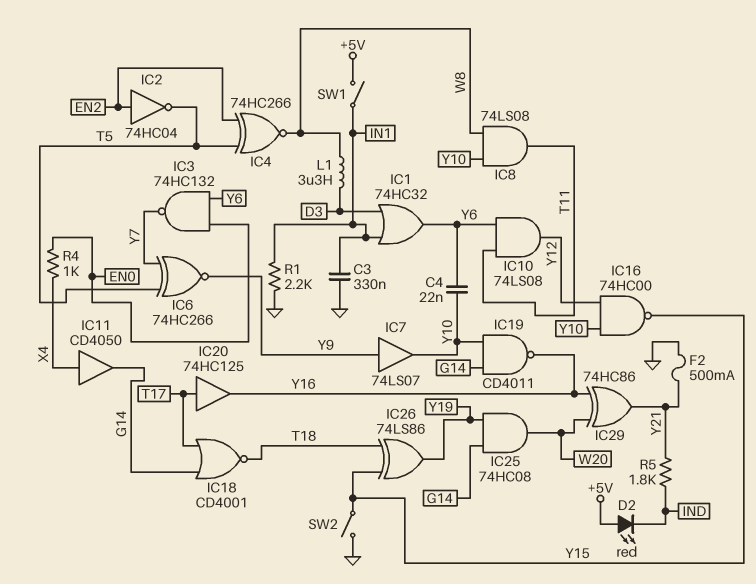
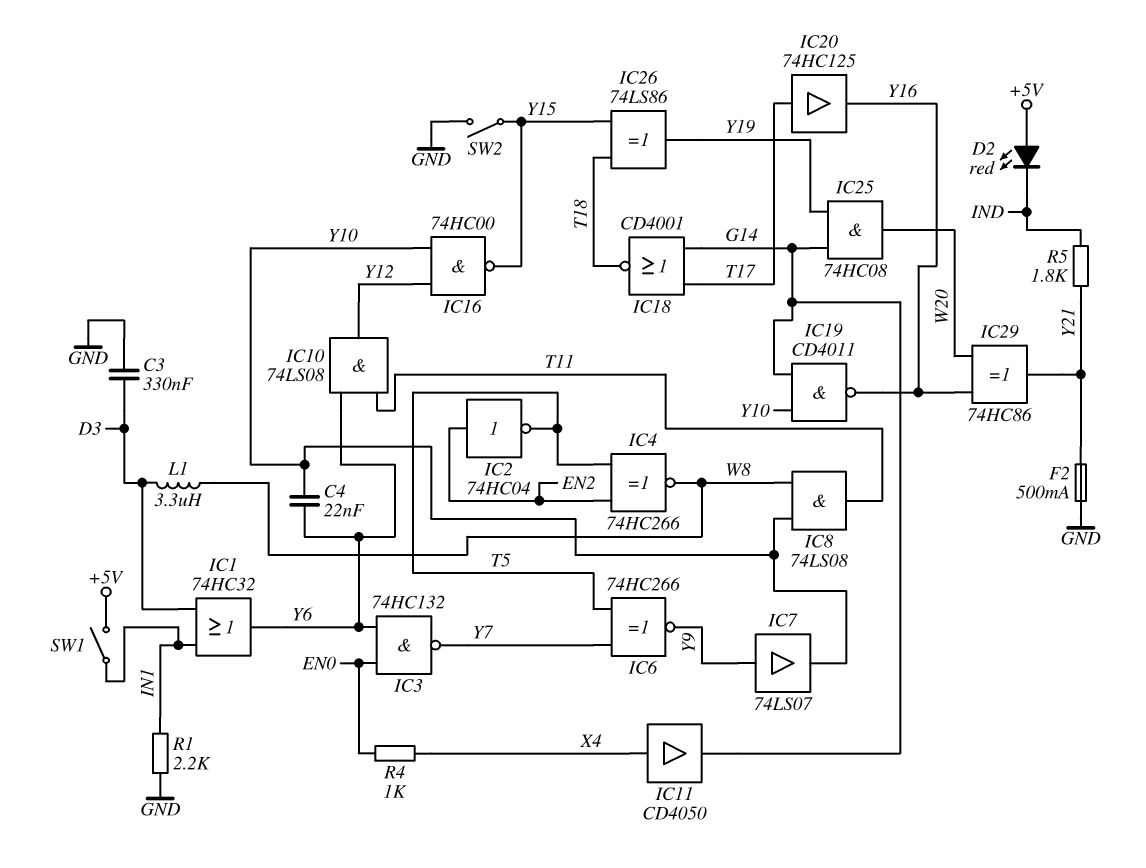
C3: 330nF (GND, IN1) -> 330nF (D3, GND)

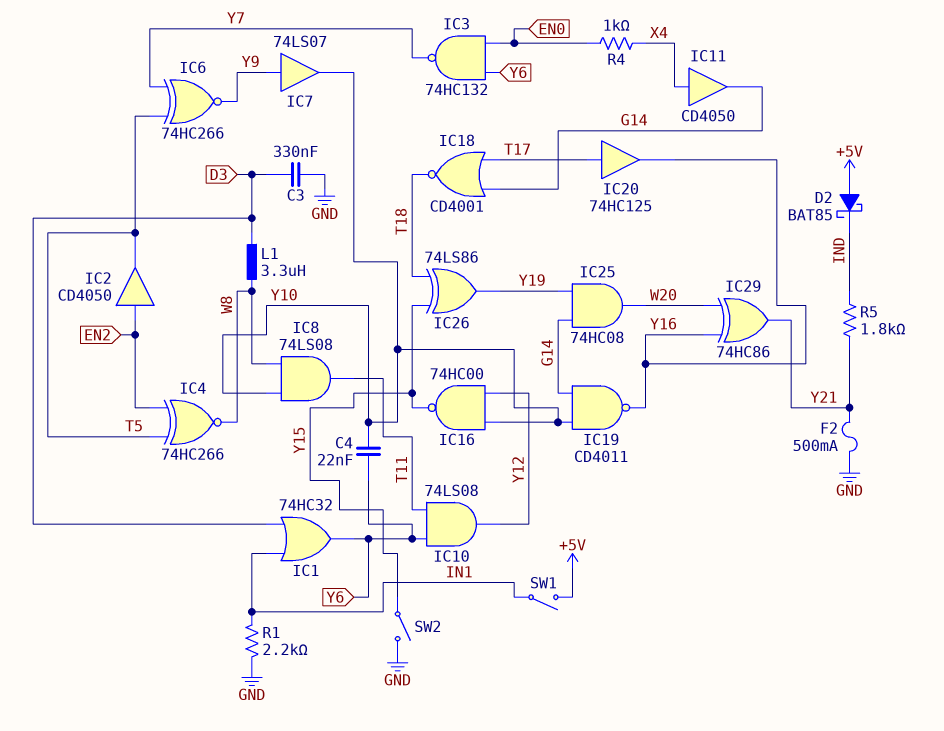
D2: LED red (A +5V, K IND) -> schottky BAT85 (A +5V, K IND)
IC2: NOT 74HC04 (in EN2, out T5) -> buffer CD4050 (in EN2, out T5)

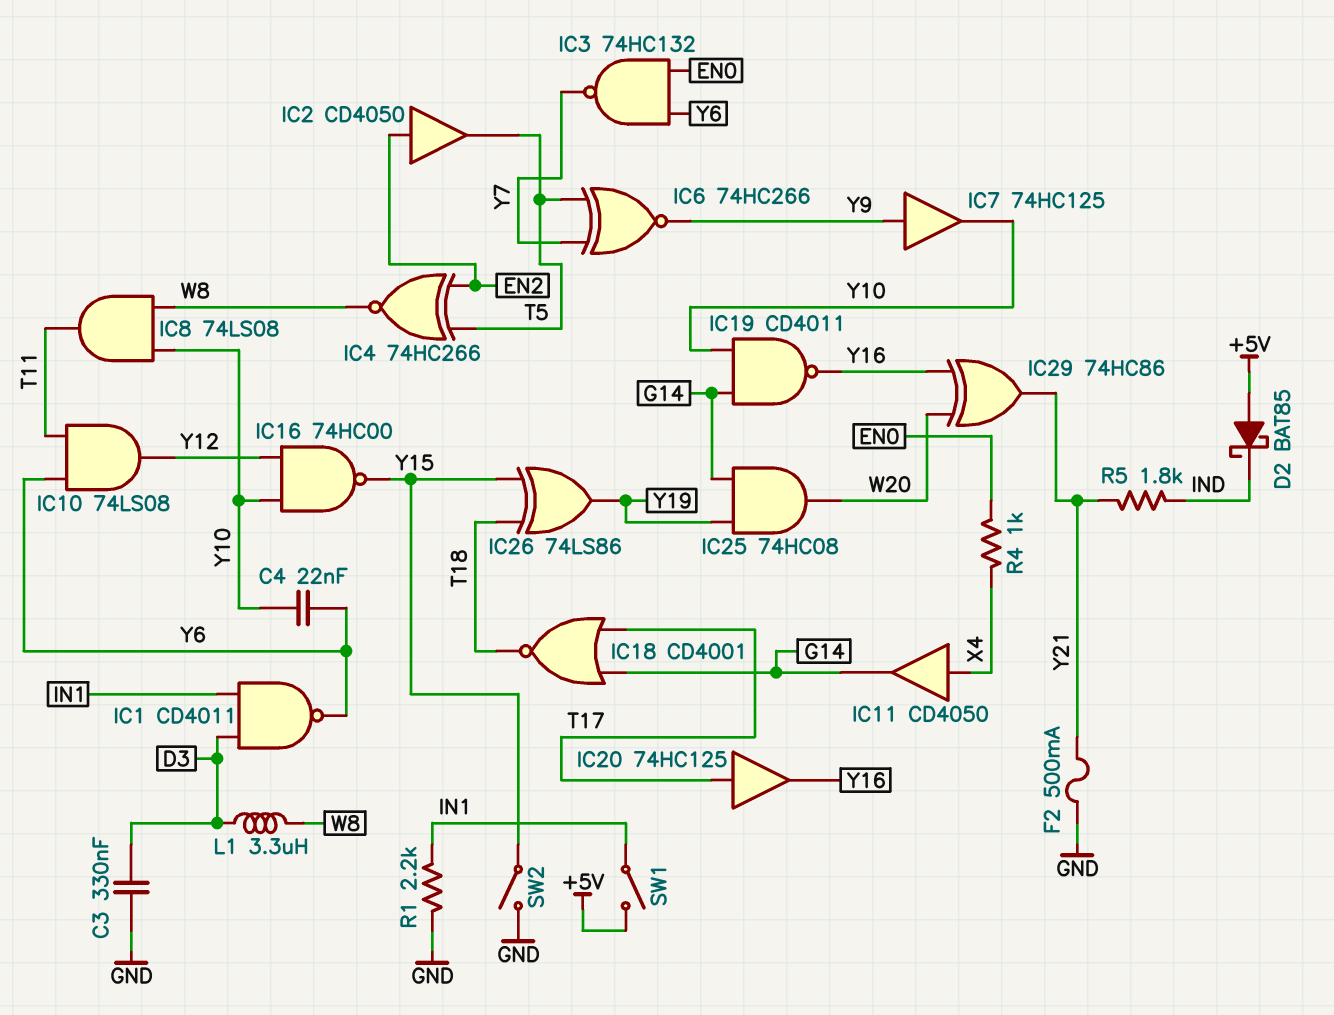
IC1: OR 74HC32 (in D3, in IN1, out Y6) -> NAND CD4011 (in D3, in IN1, out Y6)
IC7: buffer 74LS07 (in Y9, out Y10) -> buffer 74HC125 (in Y9, out Y10)

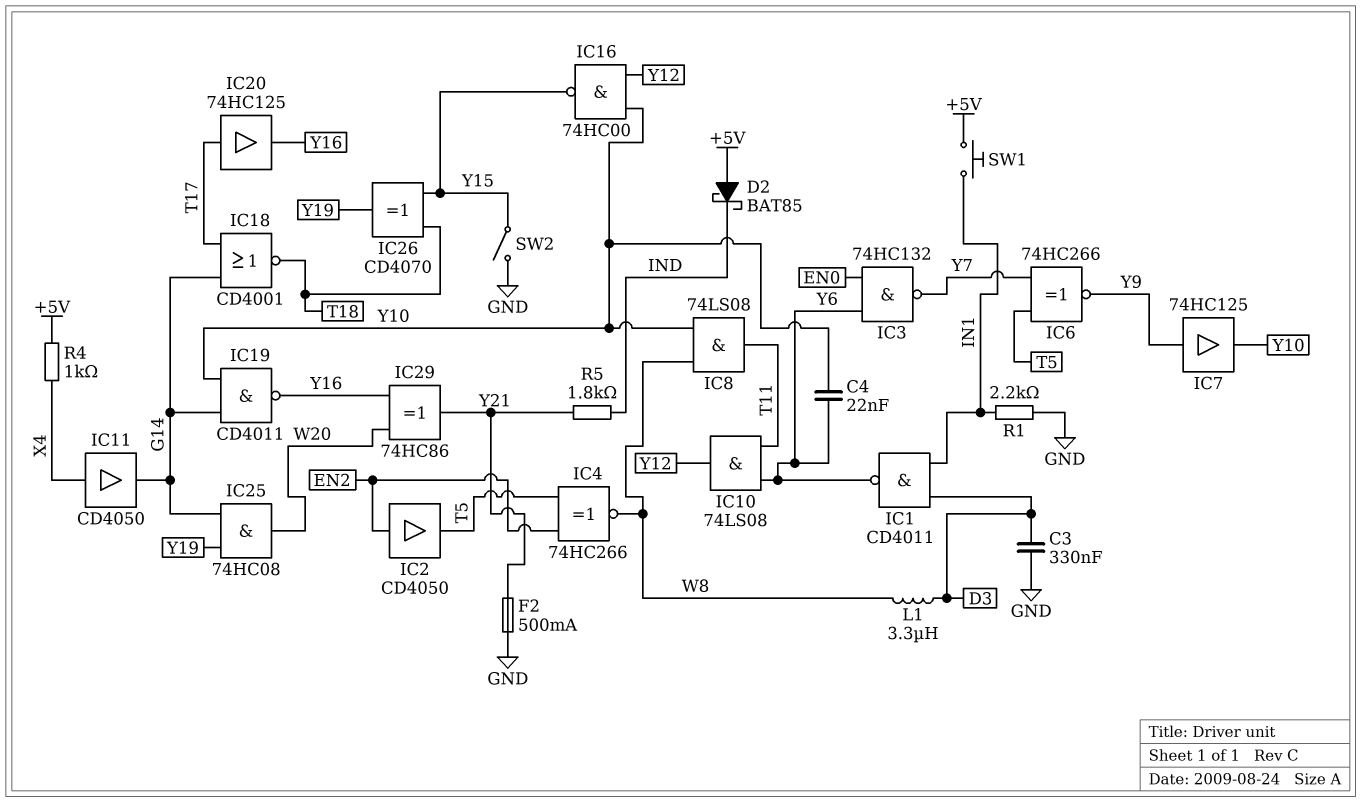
IC26: XOR 74LS86 (in T18, in Y15, out Y19) -> XOR CD4070 (in T18, in Y15, out Y19)
R4: 1k (EN0, X4) -> 1k (+5V, X4)
SW1: switch (+5V, IN1) -> button (+5V, IN1)

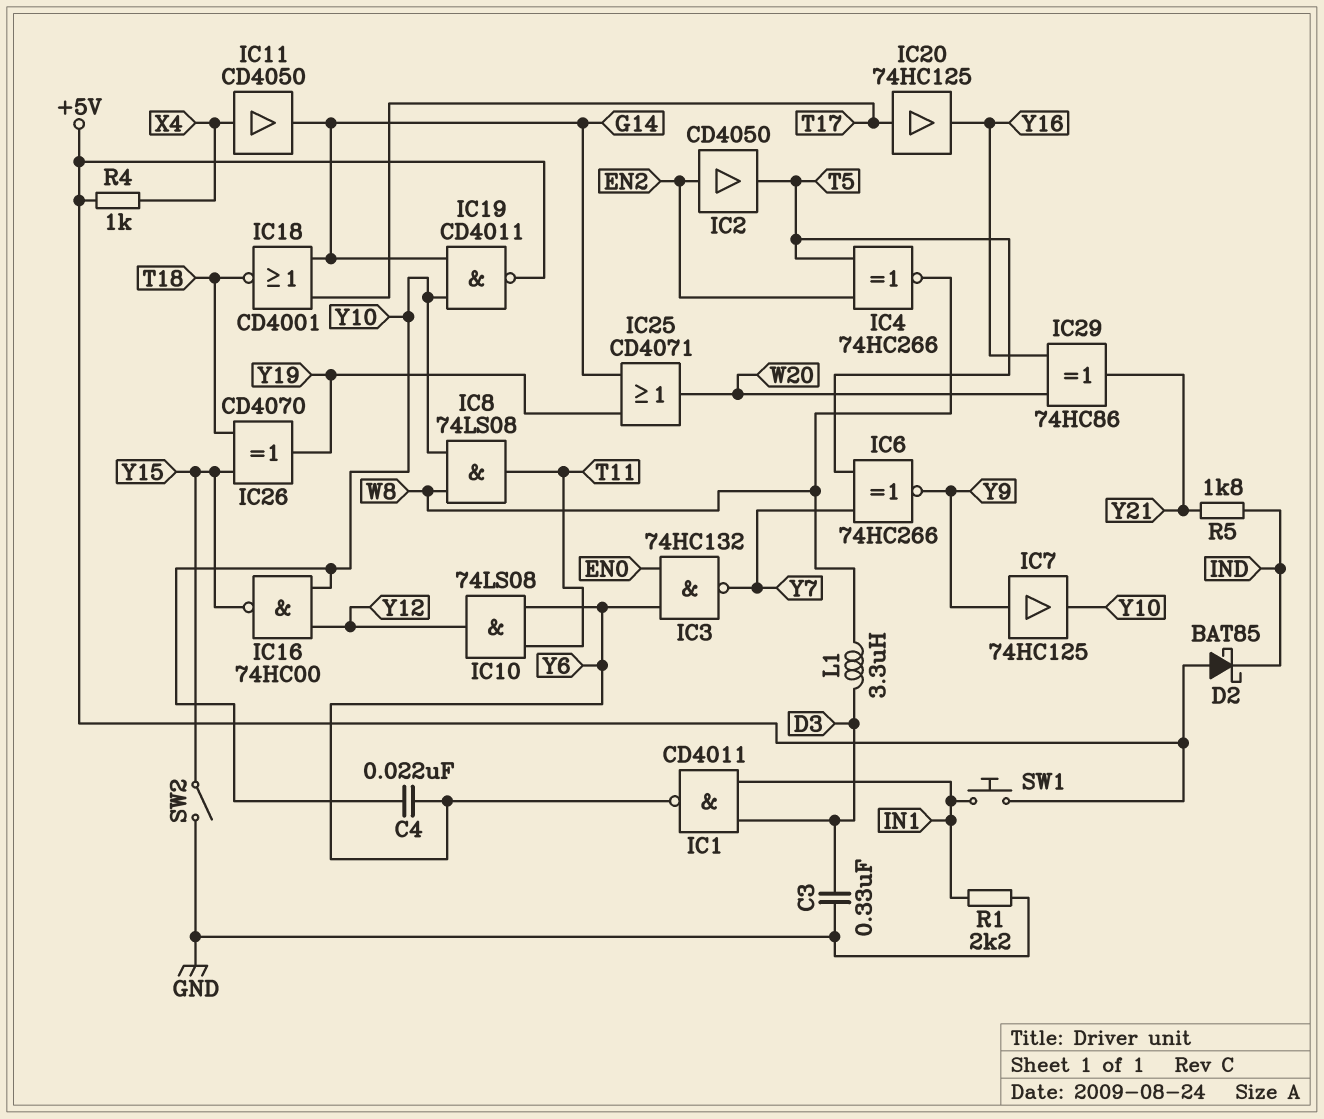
F2: 500mA (GND, Y21) -> none
IC19: NAND CD4011 (in G14, in Y10, out Y16) -> NAND CD4011 (in G14, in Y10, out +5V)
IC25: AND 74HC08 (in G14, in Y19, out W20) -> OR CD4071 (in G14, in Y19, out W20)

